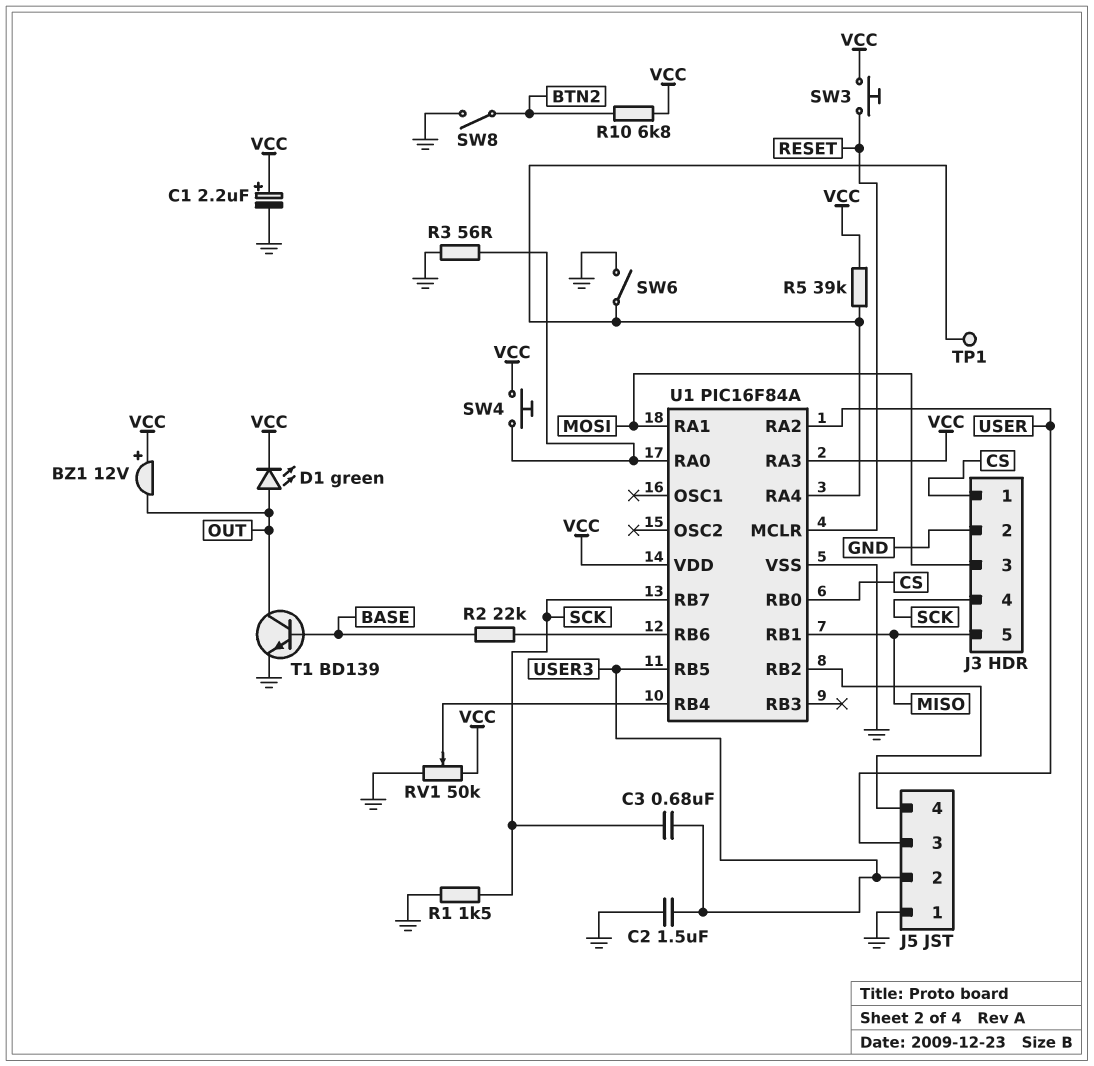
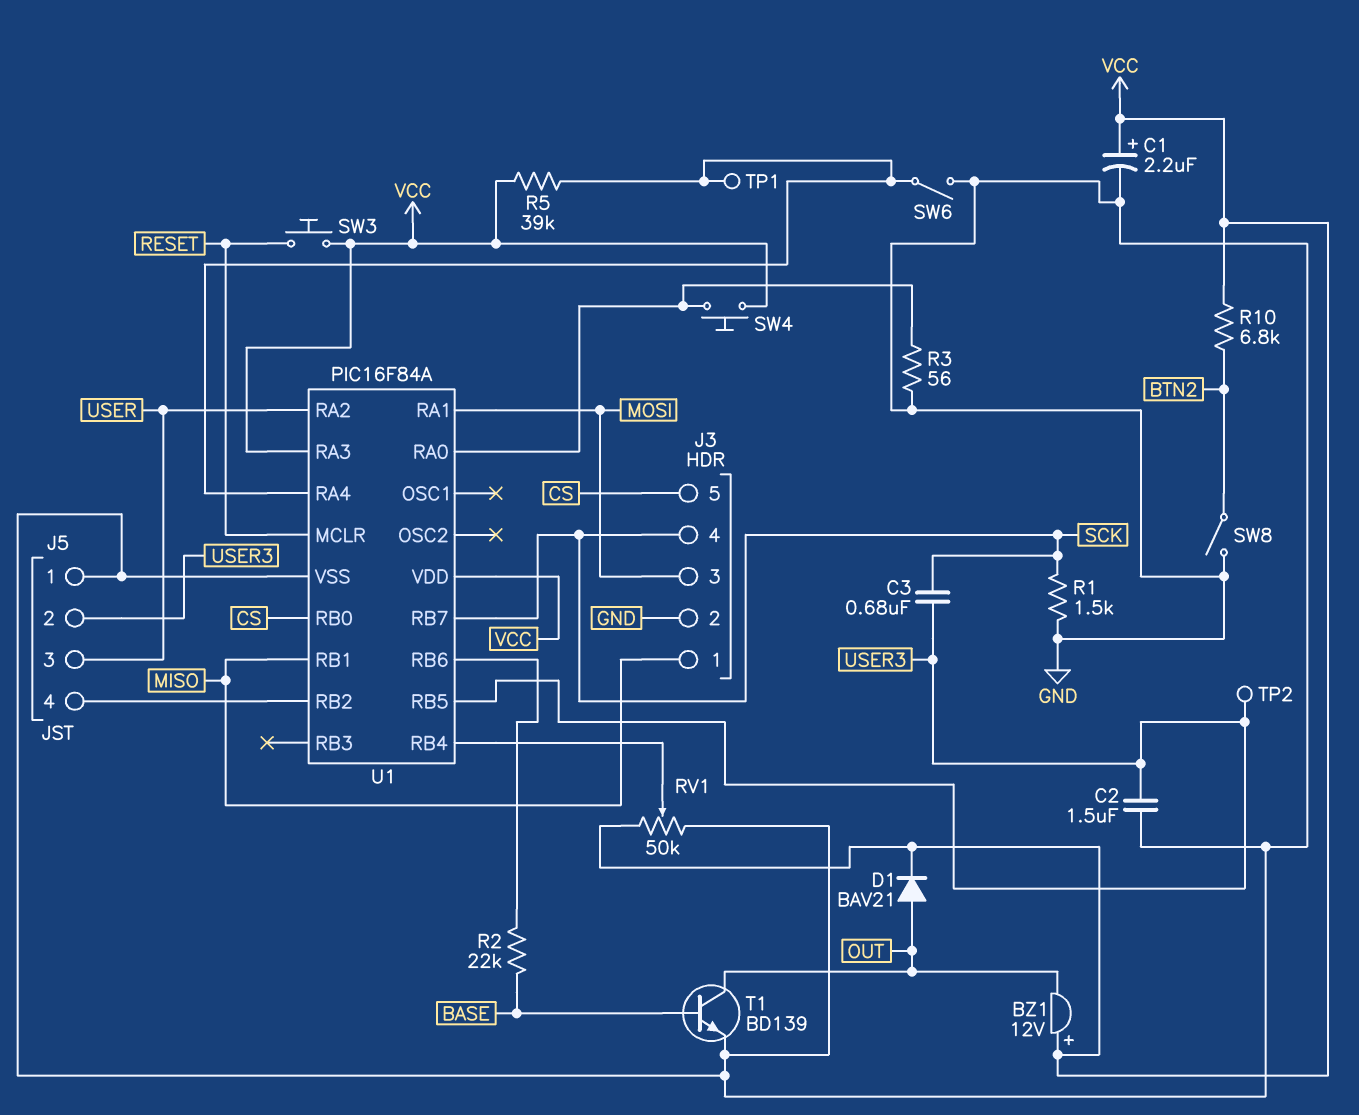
D1: LED green (A OUT, K VCC) -> diode BAV21 (A OUT, K VCC)
J3 pin 1: CS -> MISO
J3 pin 5: MISO -> CS
TP2: none -> test point (USER3)

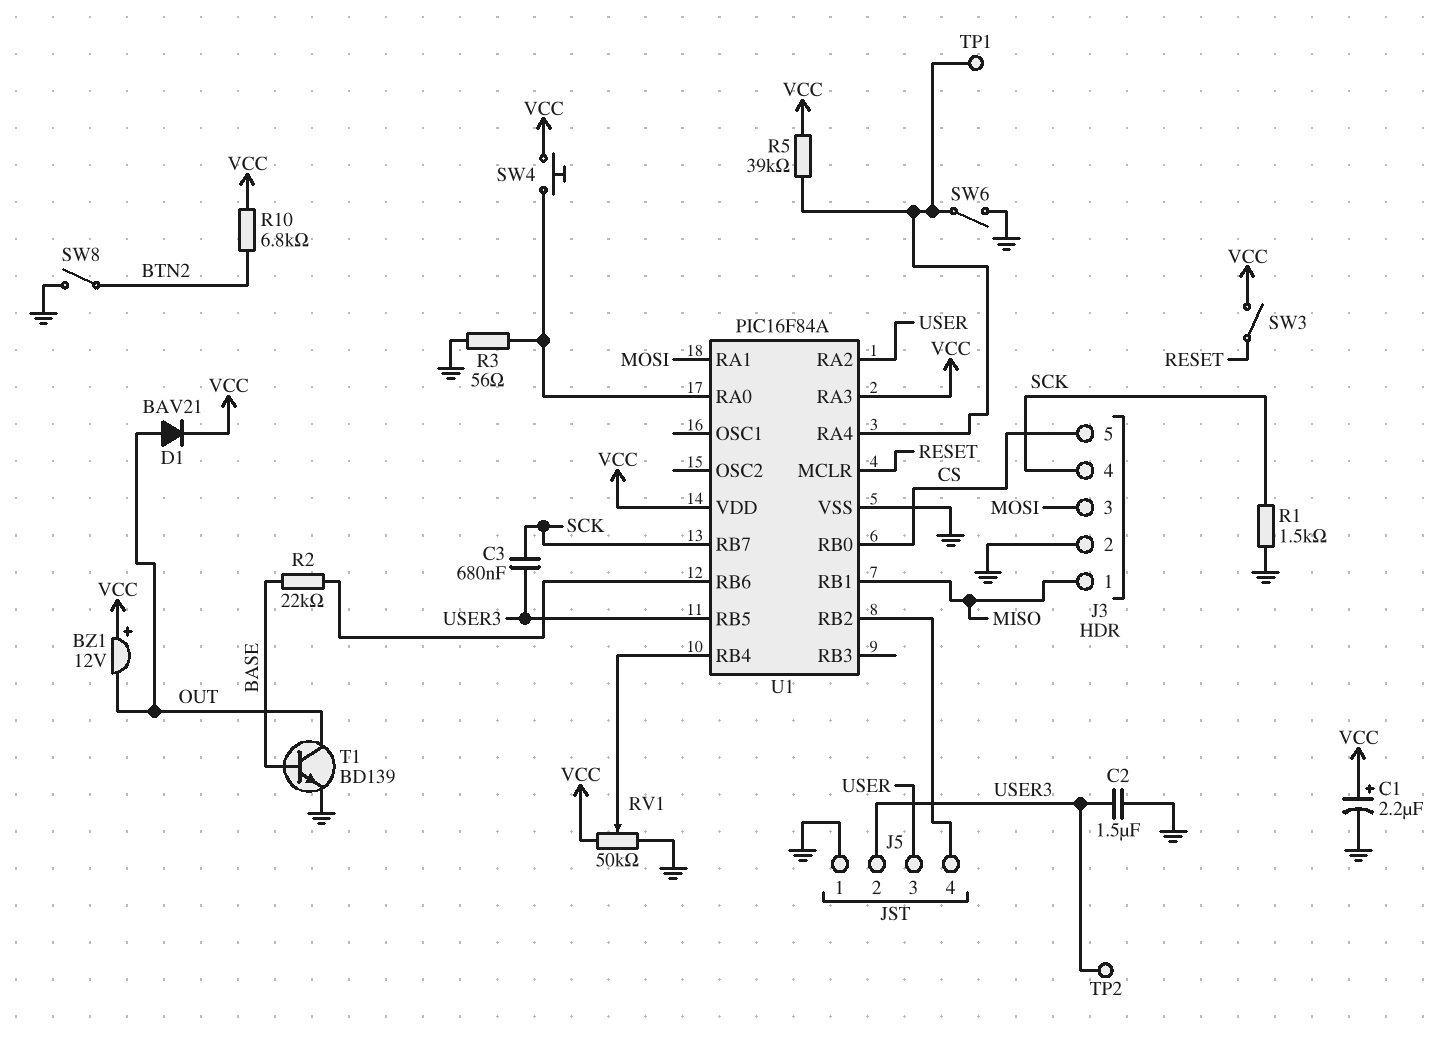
SW3: button (RESET, VCC) -> switch (RESET, VCC)

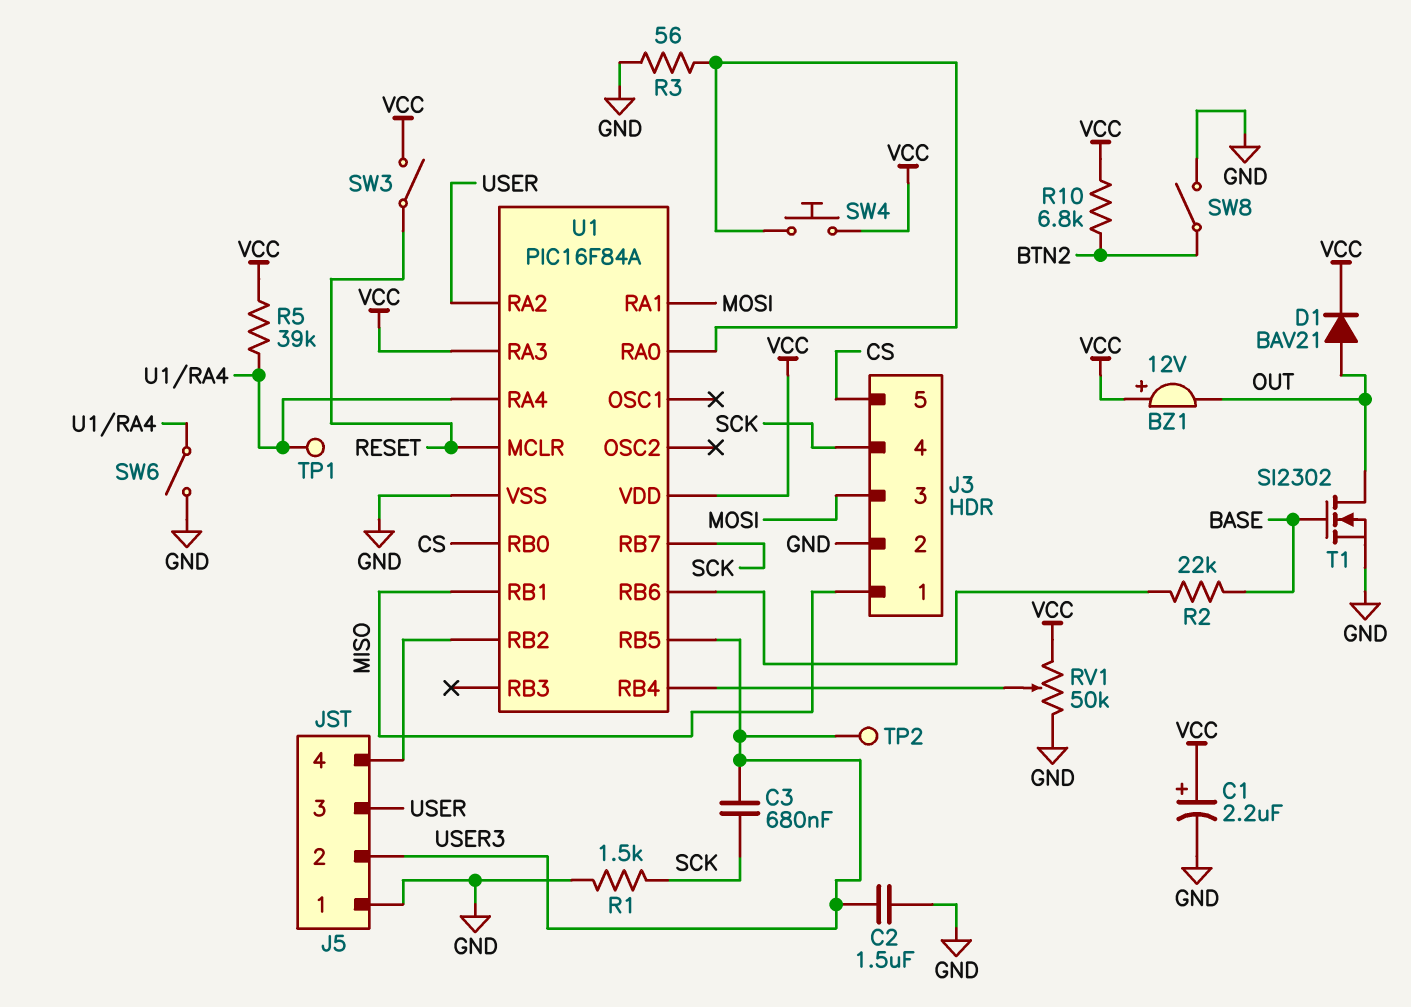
T1: NPN BD139 (B BASE, C OUT, E GND) -> NMOS SI2302 (G BASE, D OUT, S GND)

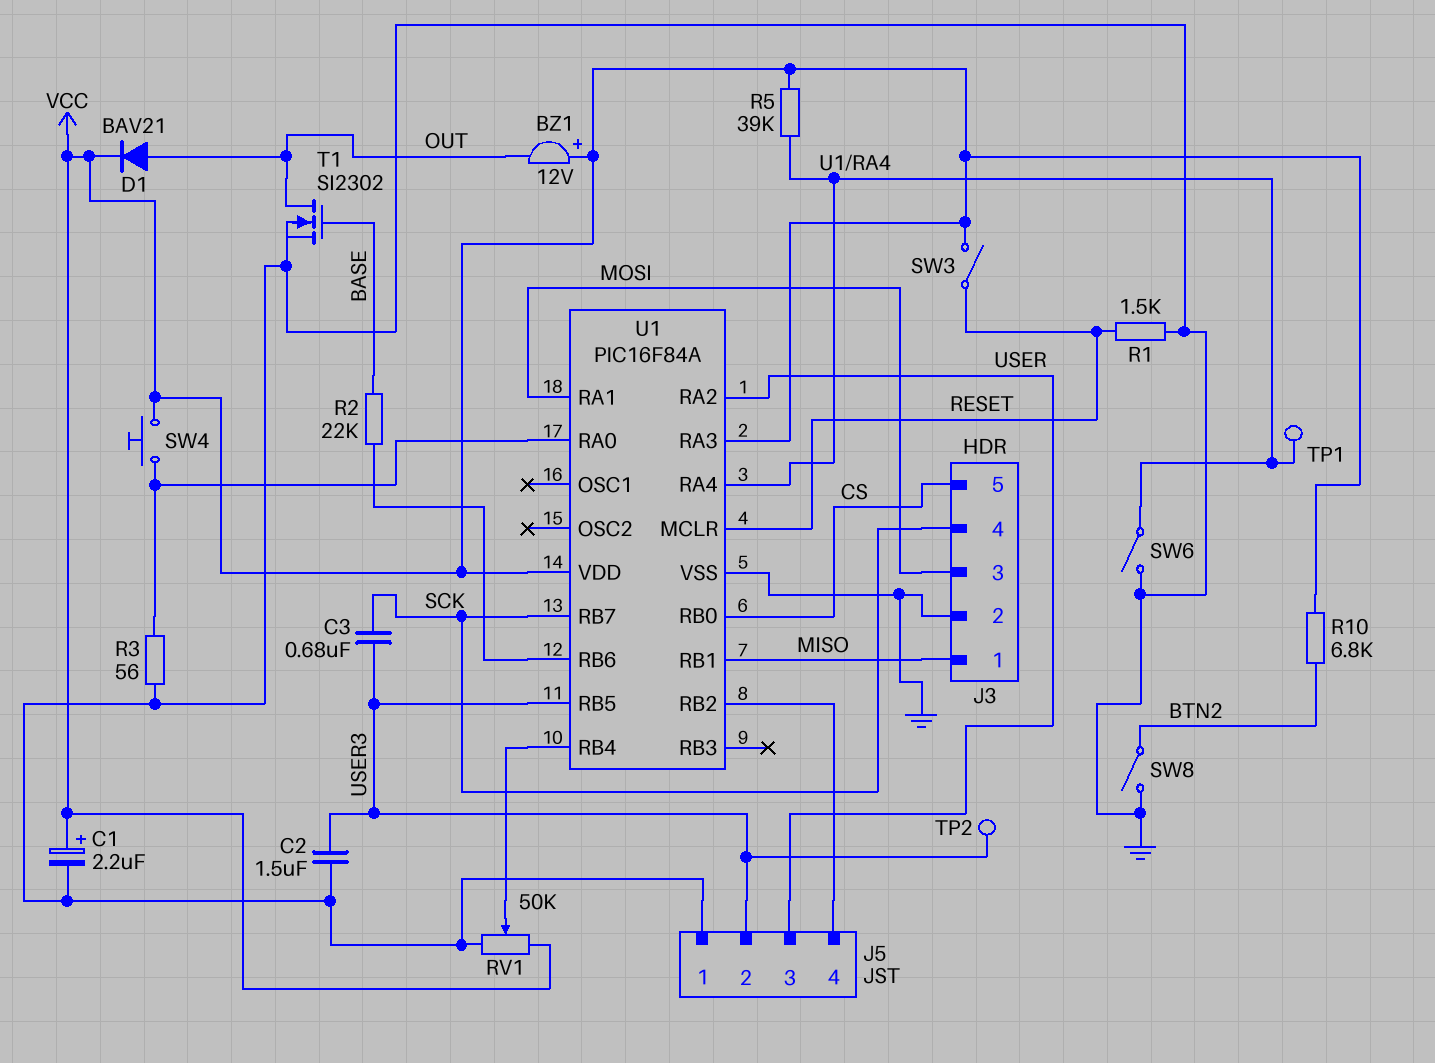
R1: 1.5k (GND, SCK) -> 1.5k (GND, RESET)

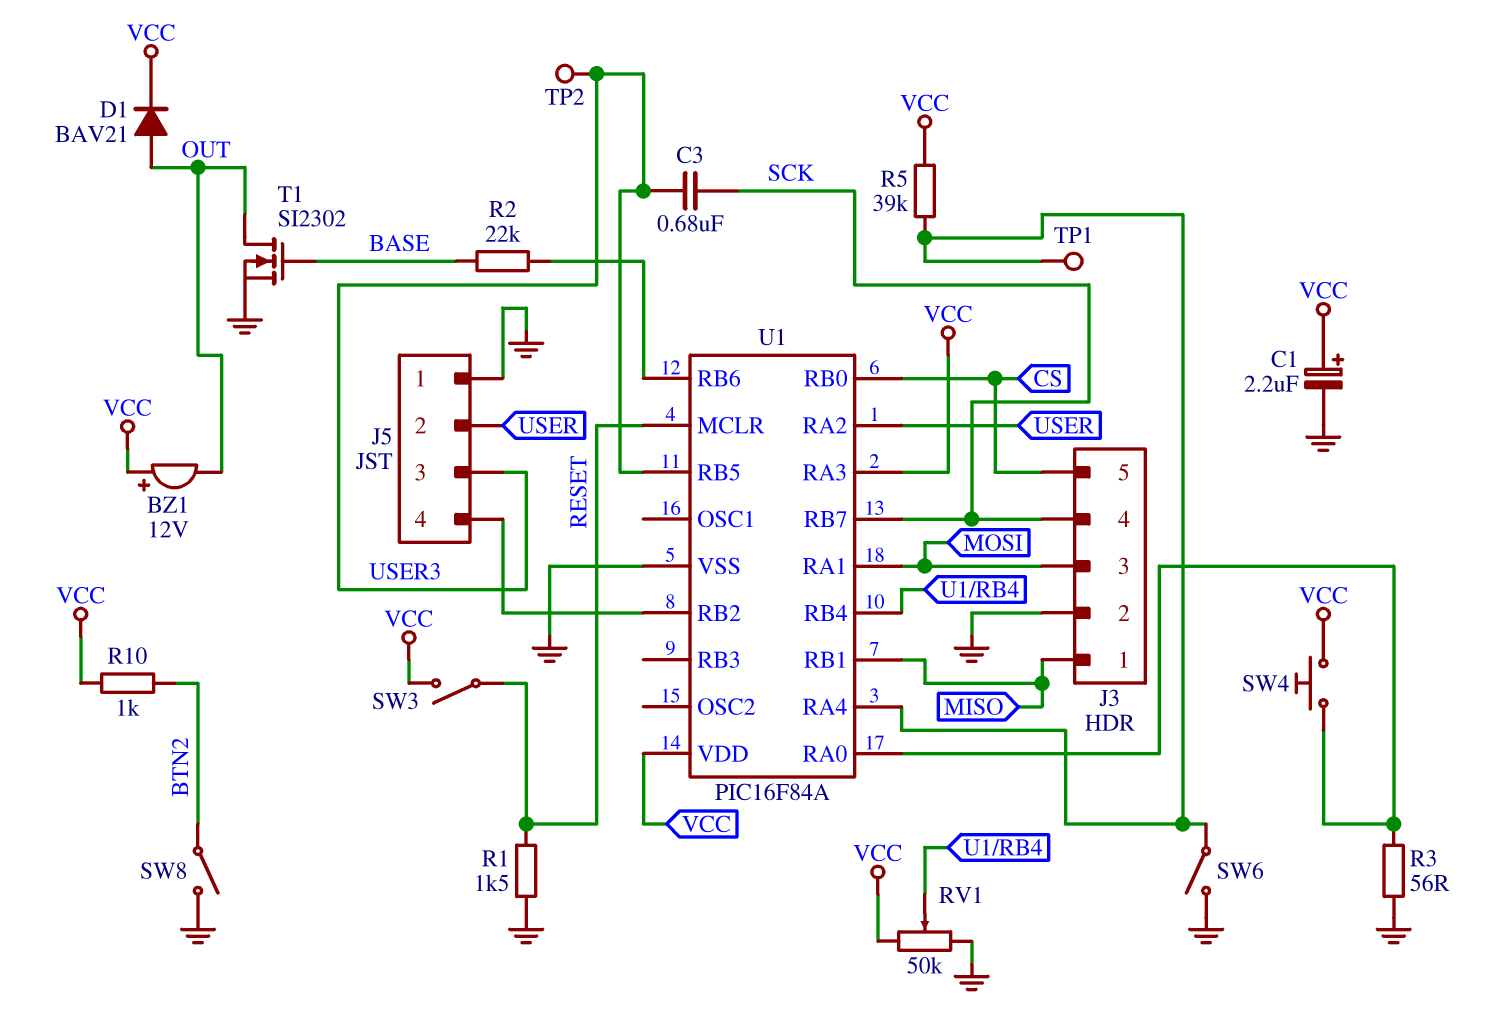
C2: 1.5uF (GND, USER3) -> none
J5 pin 2: USER3 -> USER
J5 pin 3: USER -> USER3
R10: 6.8k (BTN2, VCC) -> 1k (BTN2, VCC)

